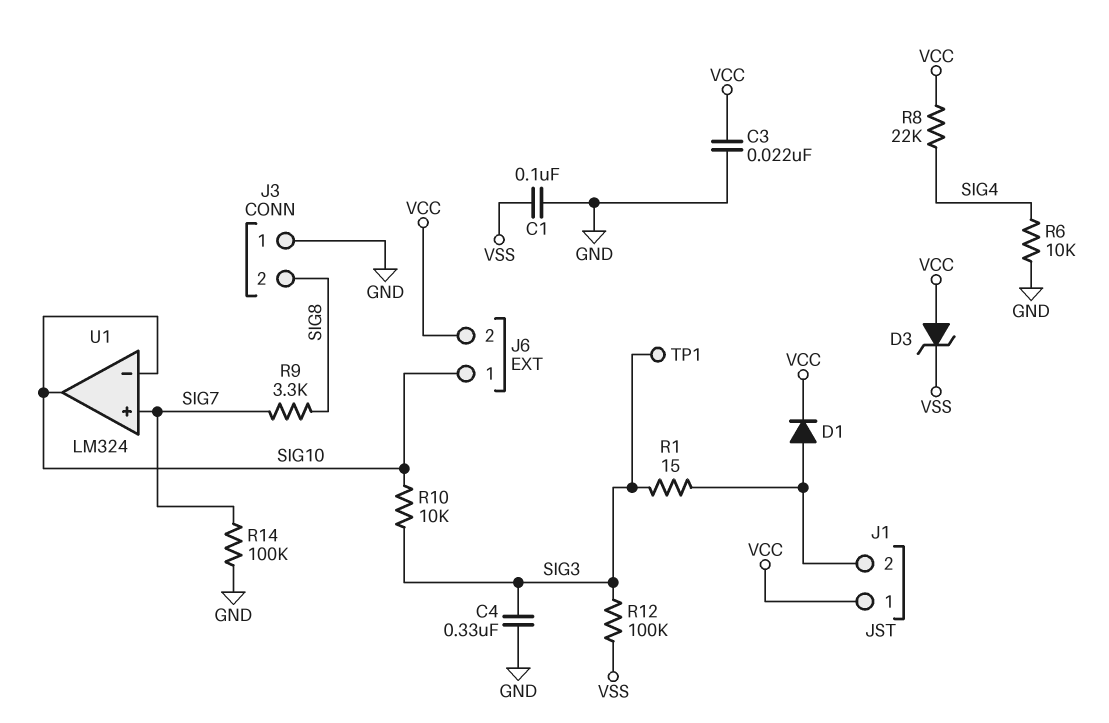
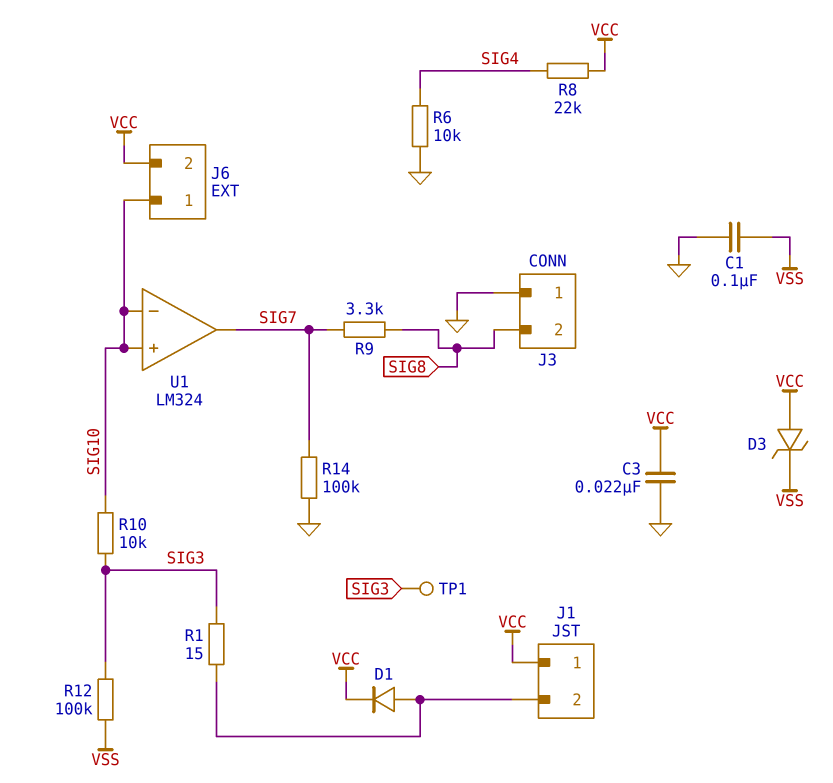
C4: 330nF (GND, SIG3) -> none
U1 pin in+: SIG7 -> SIG10
U1 pin out: SIG10 -> SIG7

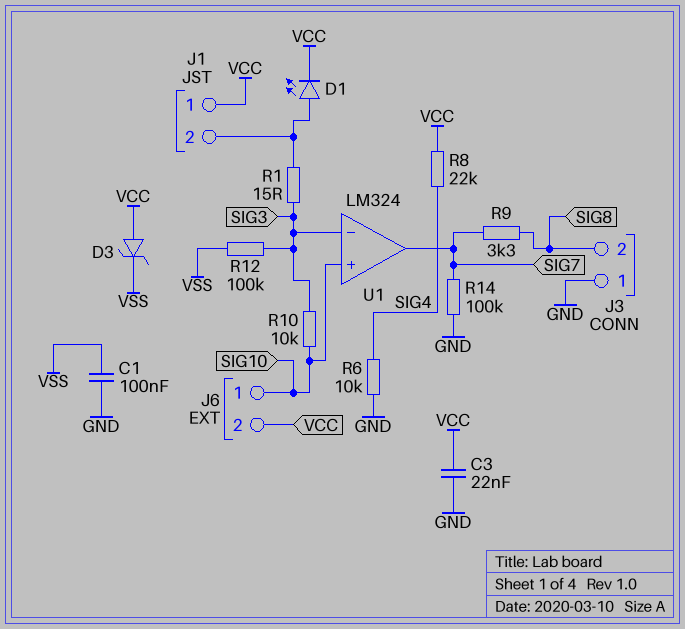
D1: diode (A J1/2, K VCC) -> LED (A J1/2, K VCC)
TP1: test point (SIG3) -> none
U1 pin in-: SIG10 -> SIG3

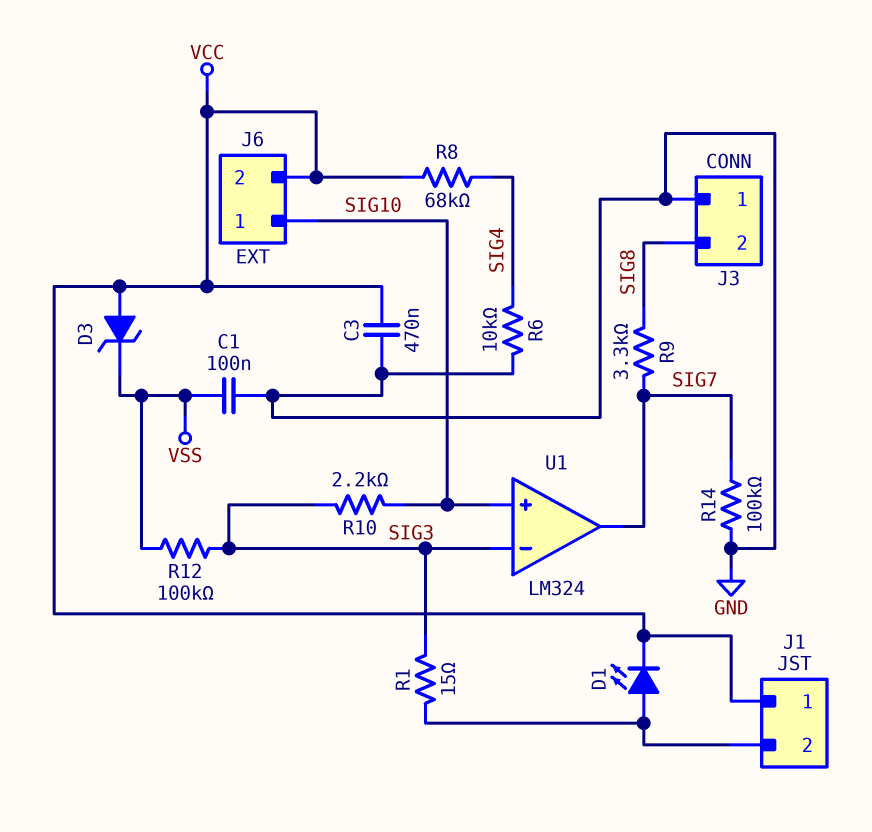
C3: 22nF (GND, VCC) -> 470nF (GND, VCC)
R8: 22k (SIG4, VCC) -> 68k (SIG4, VCC)
R10: 10k (SIG3, SIG10) -> 2.2k (SIG3, SIG10)

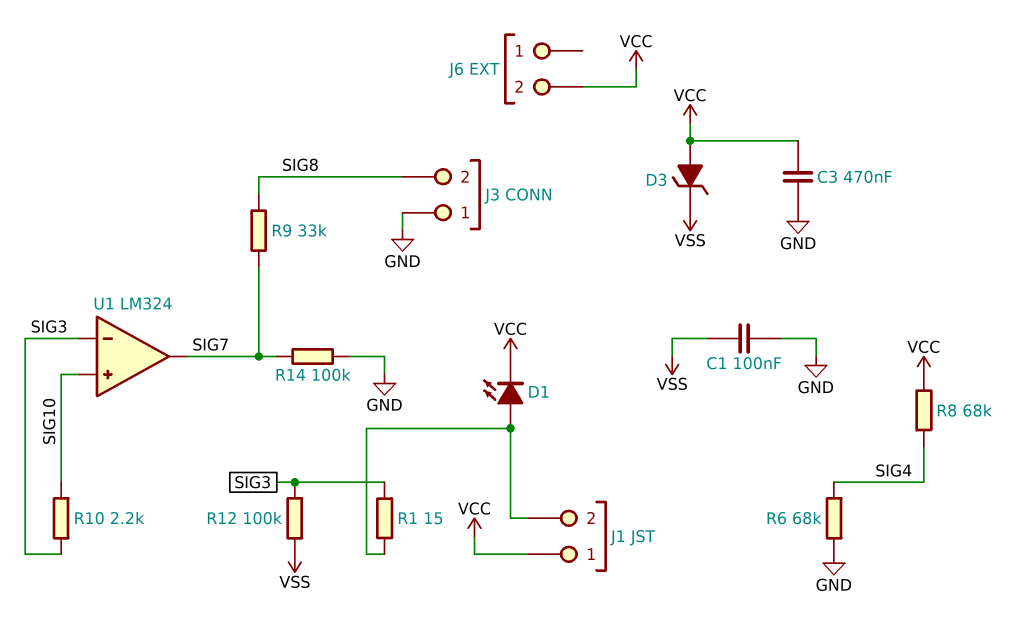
J6 pin 1: SIG10 -> none
R6: 10k (GND, SIG4) -> 68k (GND, SIG4)
R9: 3.3k (SIG7, SIG8) -> 33k (SIG7, SIG8)

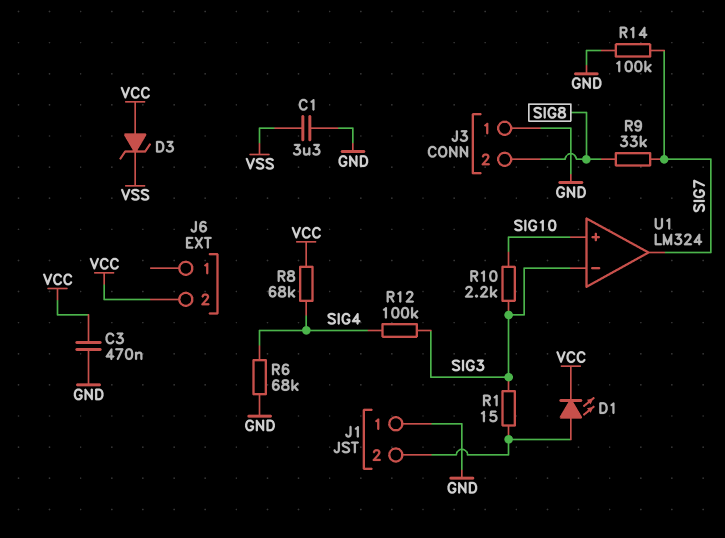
C1: 100nF (GND, VSS) -> 3.3uF (GND, VSS)
J1 pin 1: VCC -> GND
R12: 100k (SIG3, VSS) -> 100k (SIG3, SIG4)

